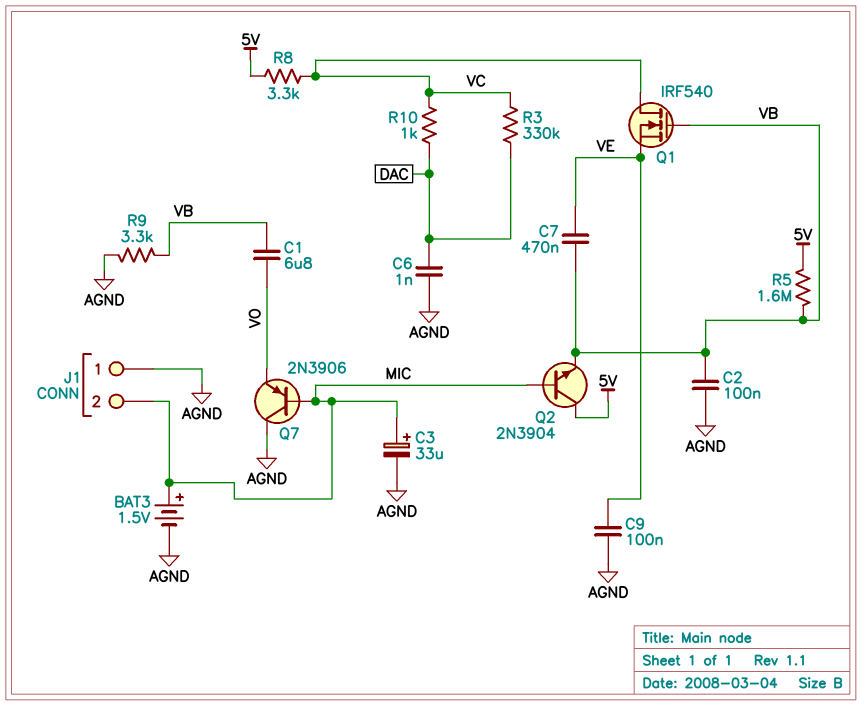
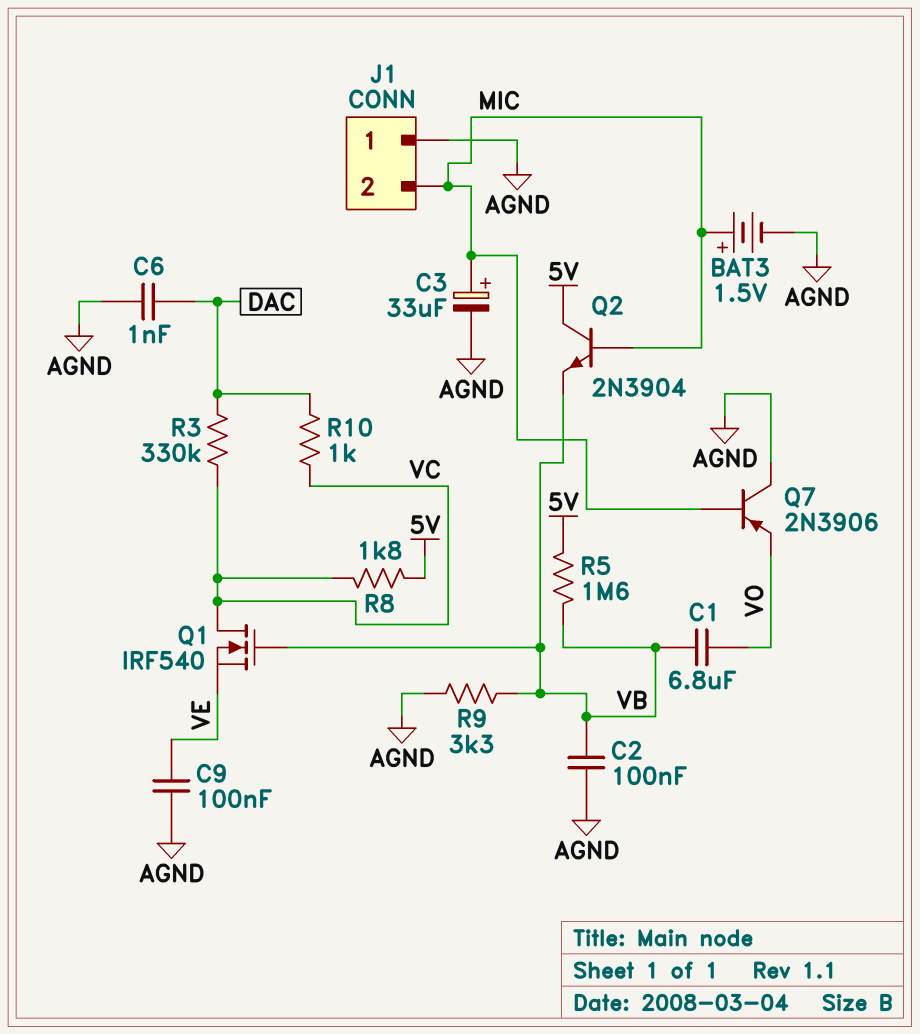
C7: 470nF (VB, VE) -> none
R8: 3.3k (5V, VC) -> 1.8k (5V, VC)

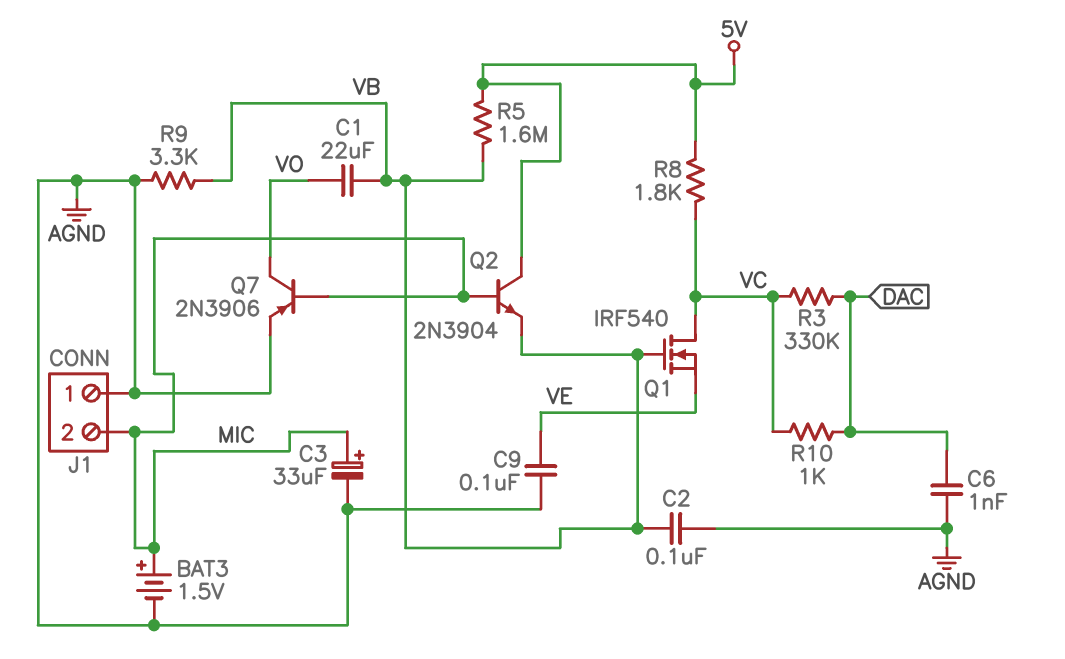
C1: 6.8uF (VB, VO) -> 22uF (VB, VO)
Q7: PNP 2N3906 (B MIC, C AGND, E VO) -> PNP 2N3906 (B MIC, C VO, E AGND)

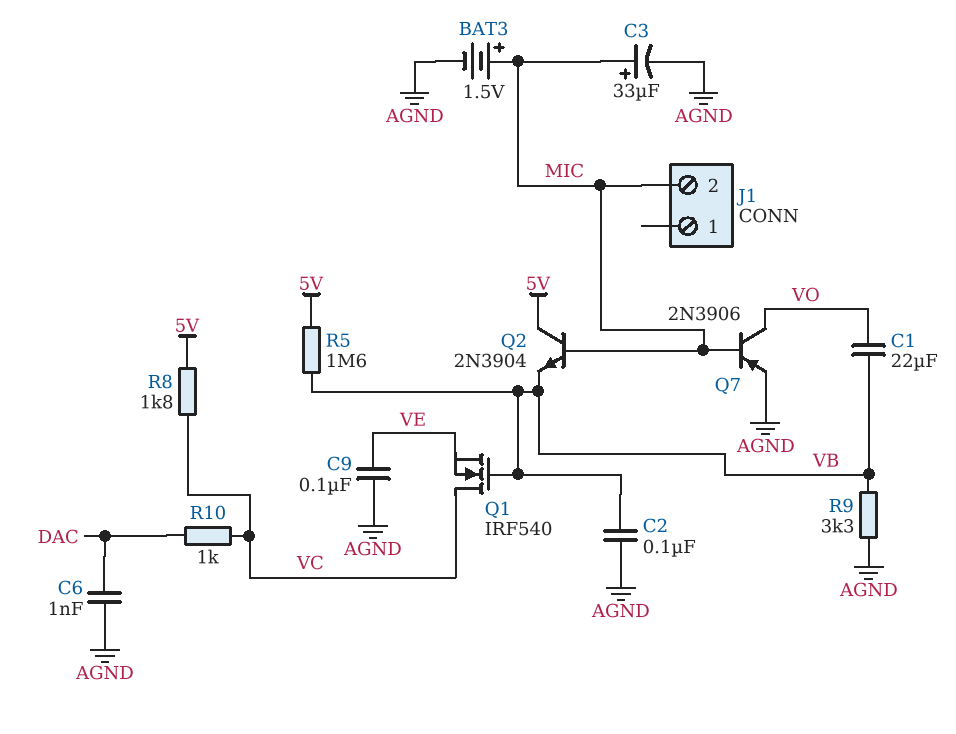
J1 pin 1: AGND -> none
R3: 330k (DAC, VC) -> none

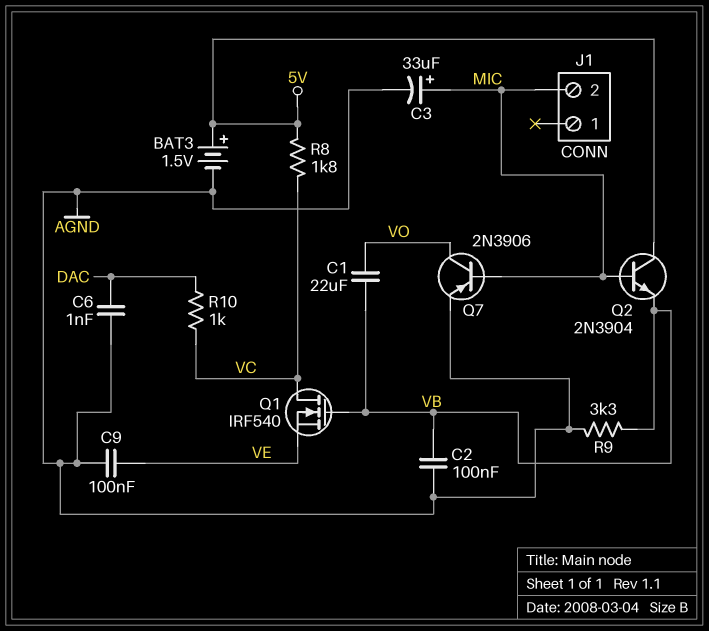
BAT3: 1.5V (plus MIC, minus AGND) -> 1.5V (plus 5V, minus AGND)
R5: 1.6M (5V, VB) -> none

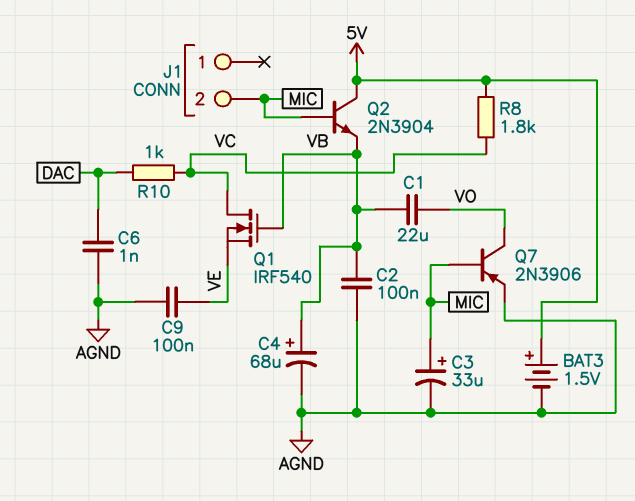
C4: none -> 68uF (plus VB, minus AGND)
R9: 3.3k (AGND, VB) -> none

